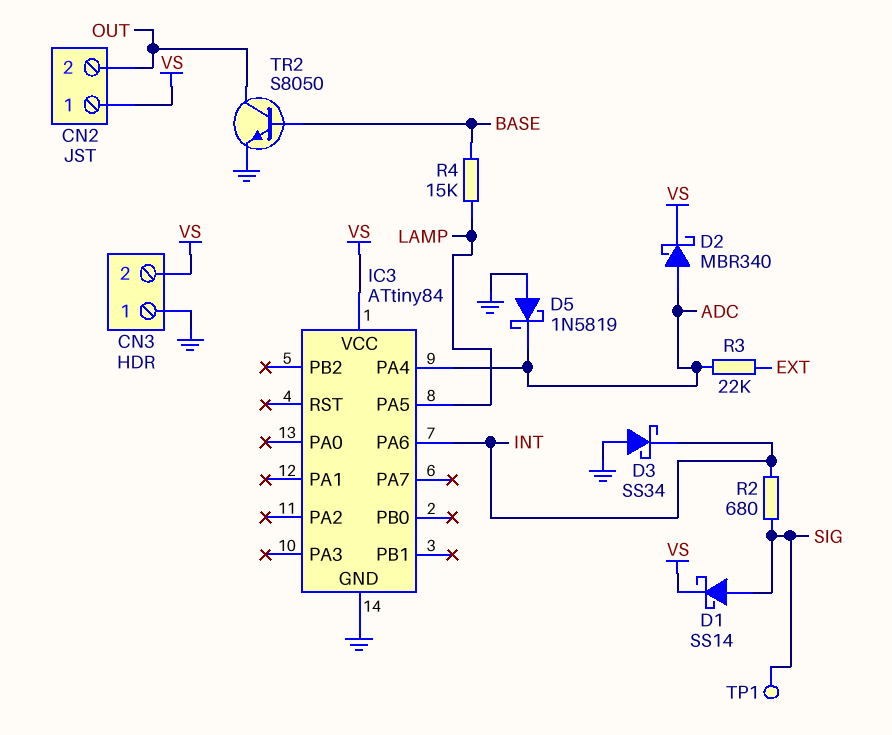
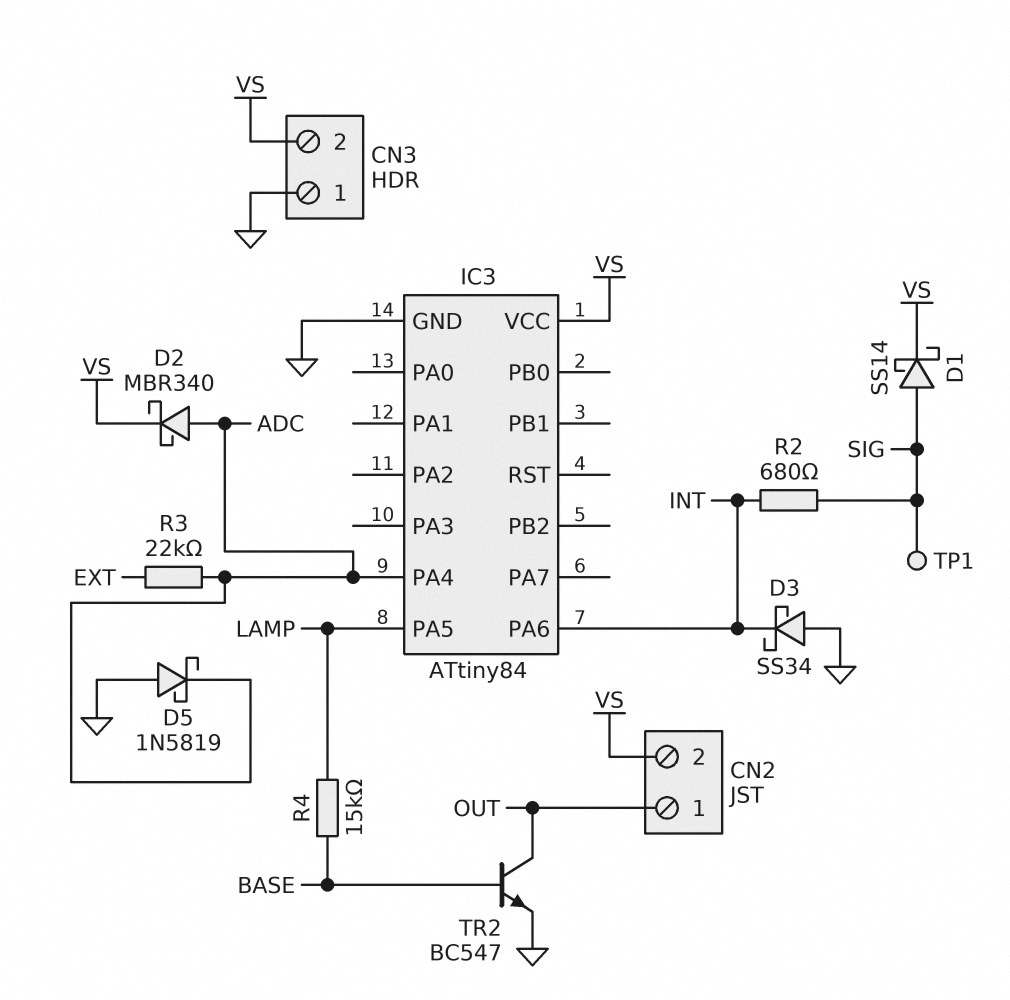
CN2 pin 1: VS -> OUT
CN2 pin 2: OUT -> VS
TR2: NPN S8050 (B BASE, C OUT, E GND) -> NPN BC547 (B BASE, C OUT, E GND)

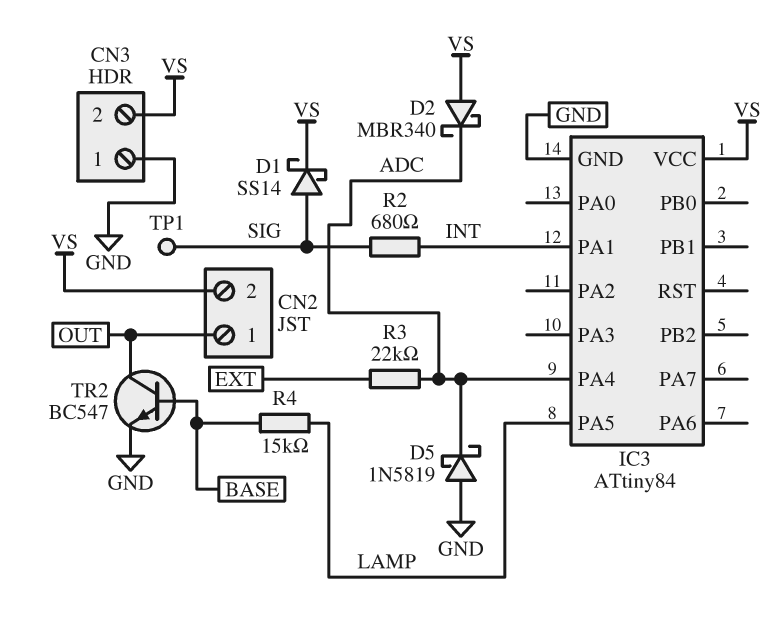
D2: schottky MBR340 (A ADC, K VS) -> schottky MBR340 (A VS, K ADC)
D3: schottky SS34 (A GND, K INT) -> none
IC3 pin PA1: none -> INT
IC3 pin PA6: INT -> none

